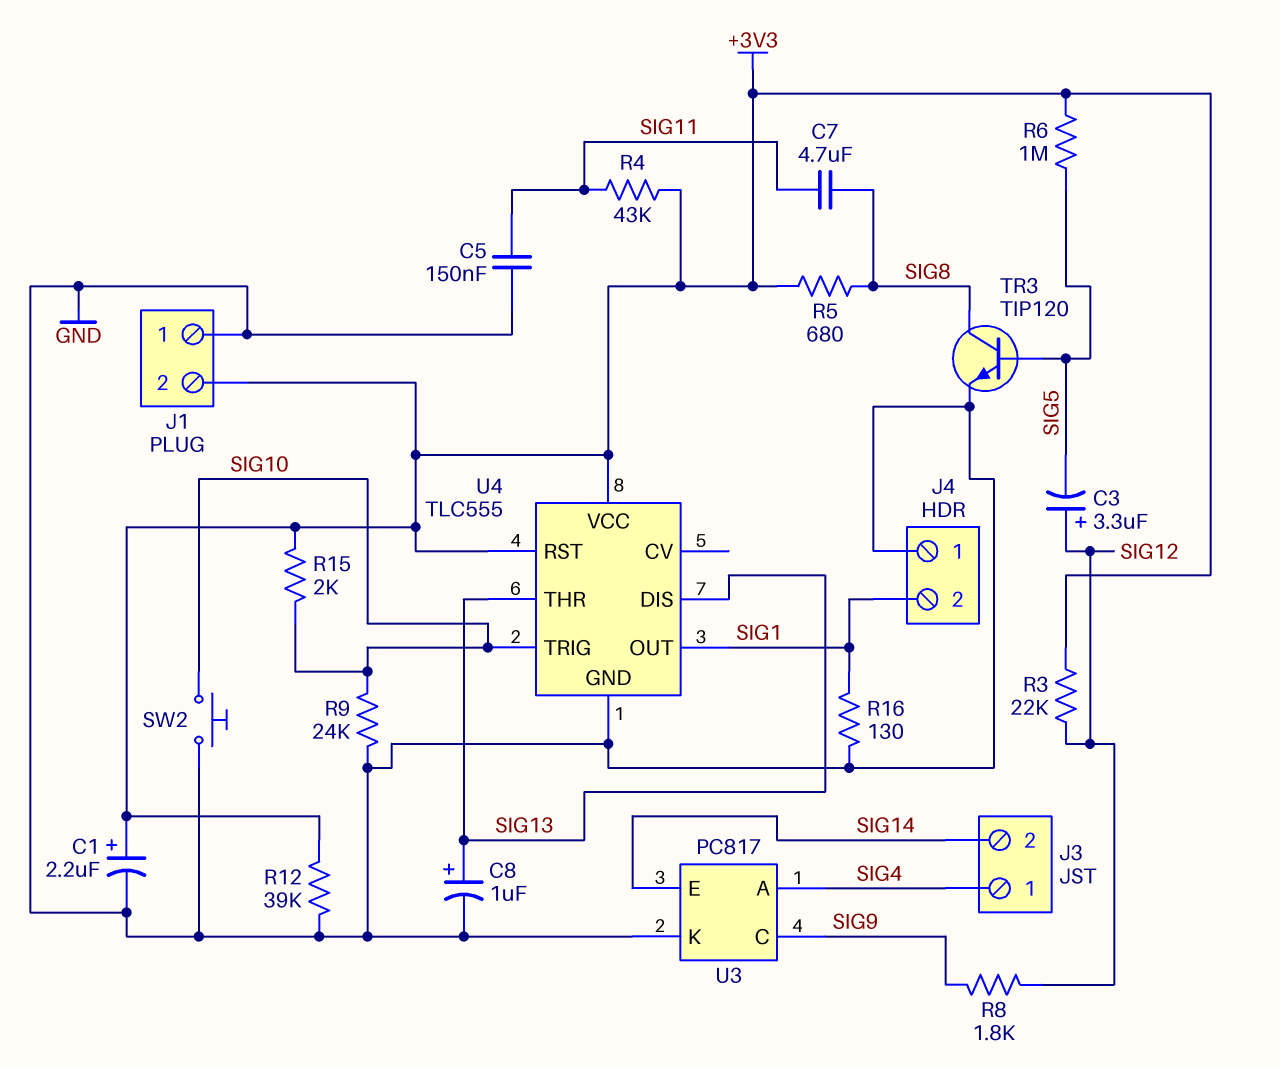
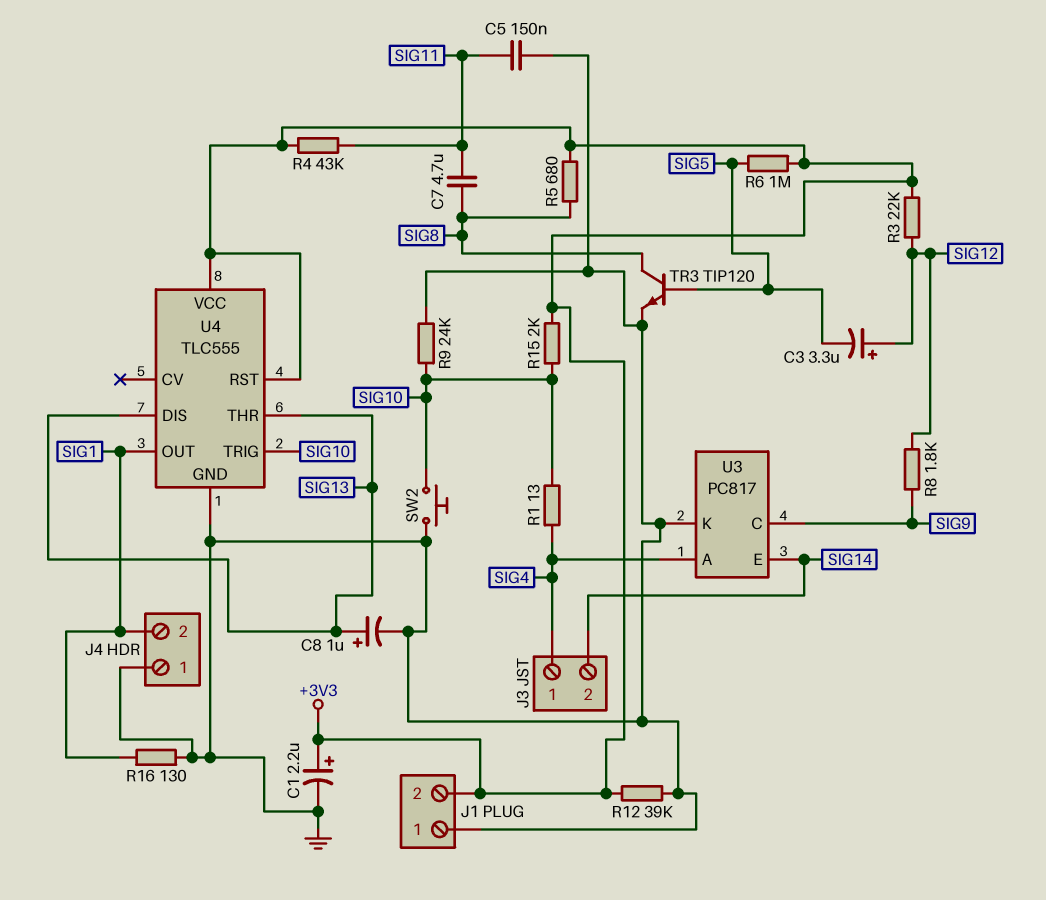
R1: none -> 13 (SIG4, SIG10)

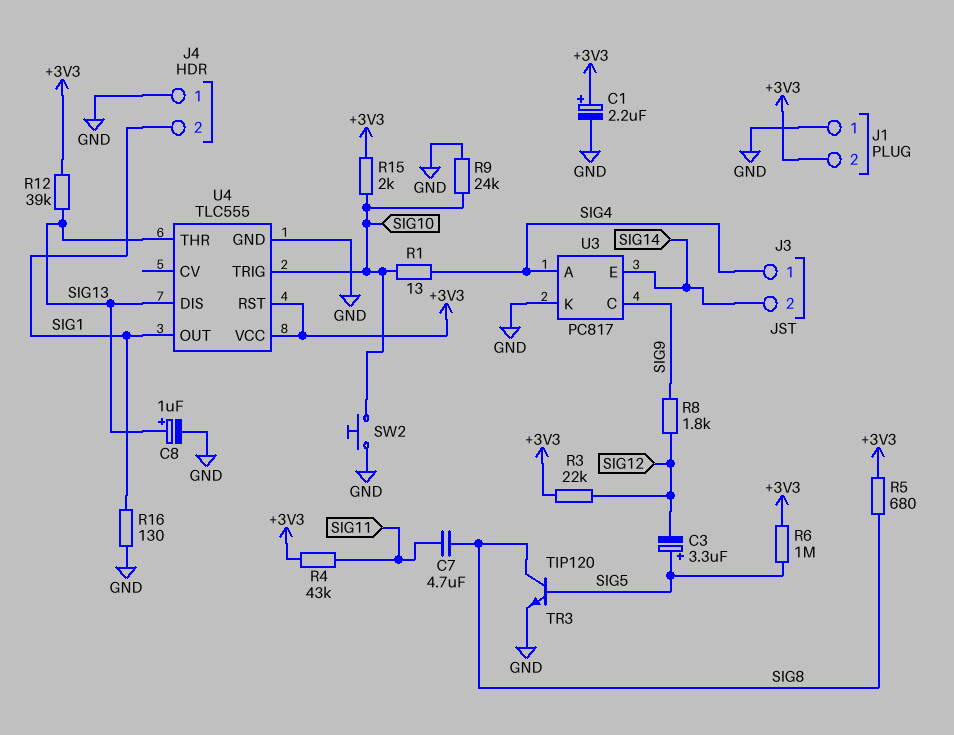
C3: 3.3uF (plus SIG12, minus SIG5) -> 3.3uF (plus SIG5, minus SIG12)
C5: 150nF (GND, SIG11) -> none
R12: 39k (+3V3, GND) -> 39k (+3V3, SIG13)

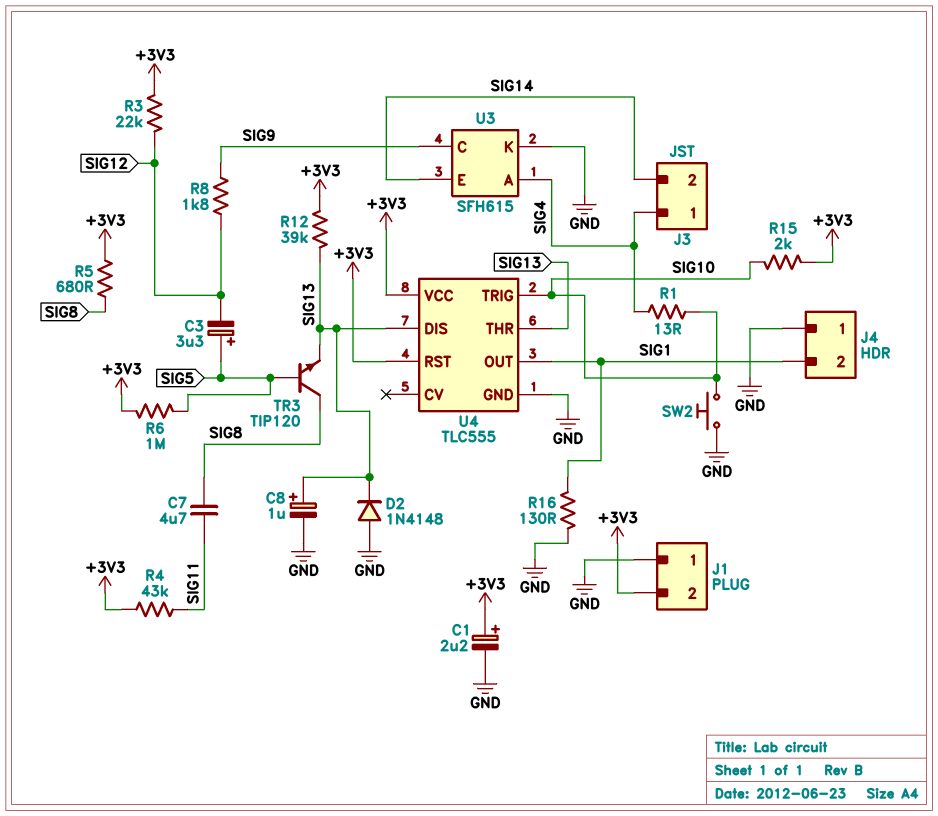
D2: none -> diode 1N4148 (A GND, K SIG13)
R9: 24k (GND, SIG10) -> none
TR3: NPN TIP120 (B SIG5, C SIG8, E GND) -> NPN TIP120 (B SIG5, C SIG8, E SIG13)
U3: PC817 -> SFH615

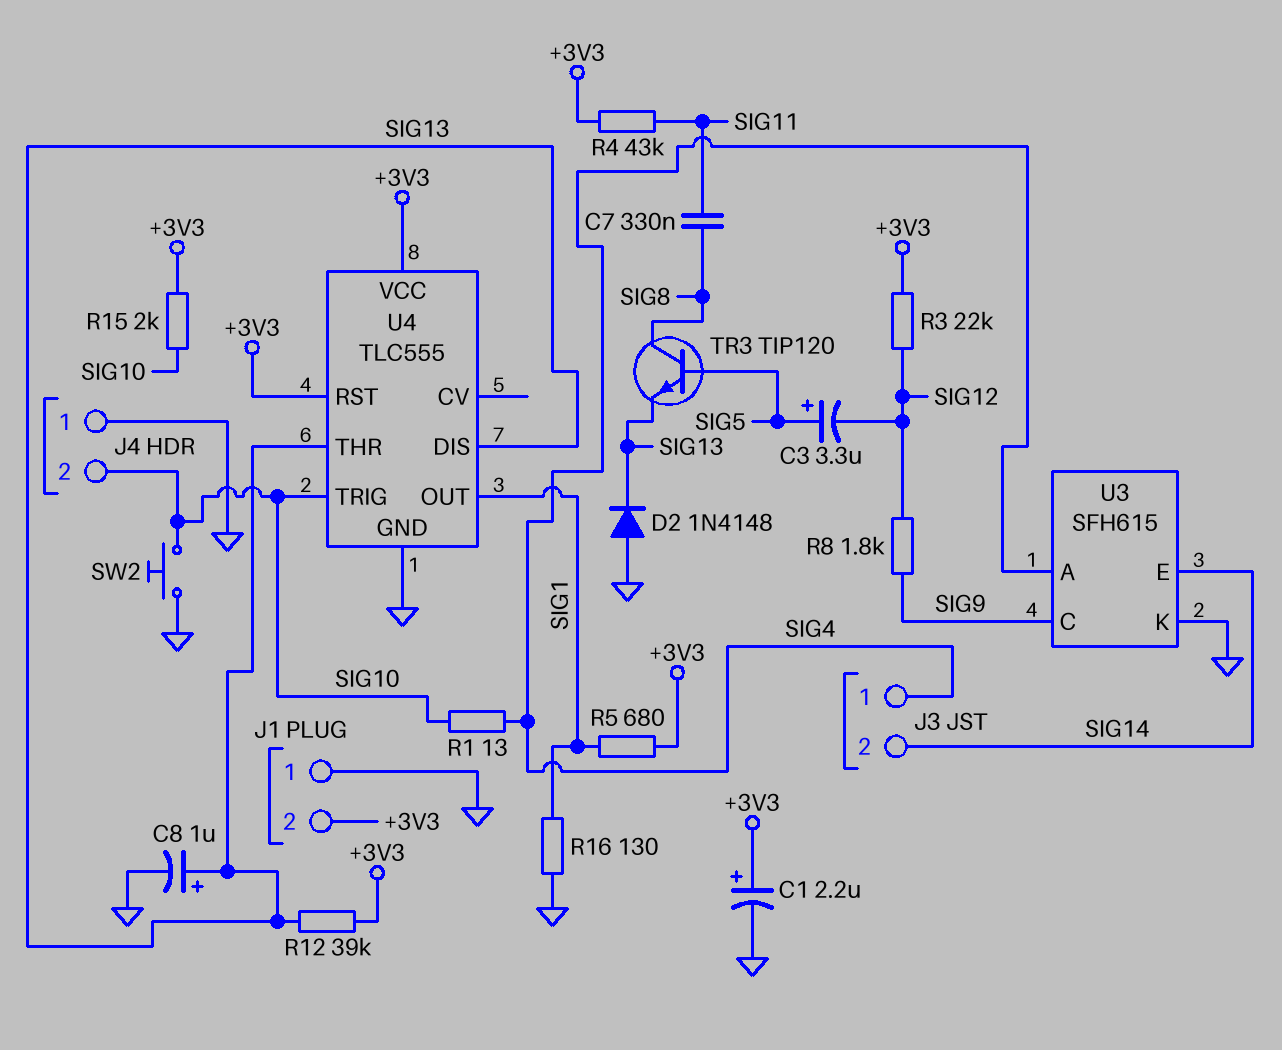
C7: 4.7uF (SIG8, SIG11) -> 330nF (SIG8, SIG11)
J4 pin 2: SIG1 -> SIG10
R5: 680 (+3V3, SIG8) -> 680 (+3V3, SIG1)
R6: 1M (+3V3, SIG5) -> none

